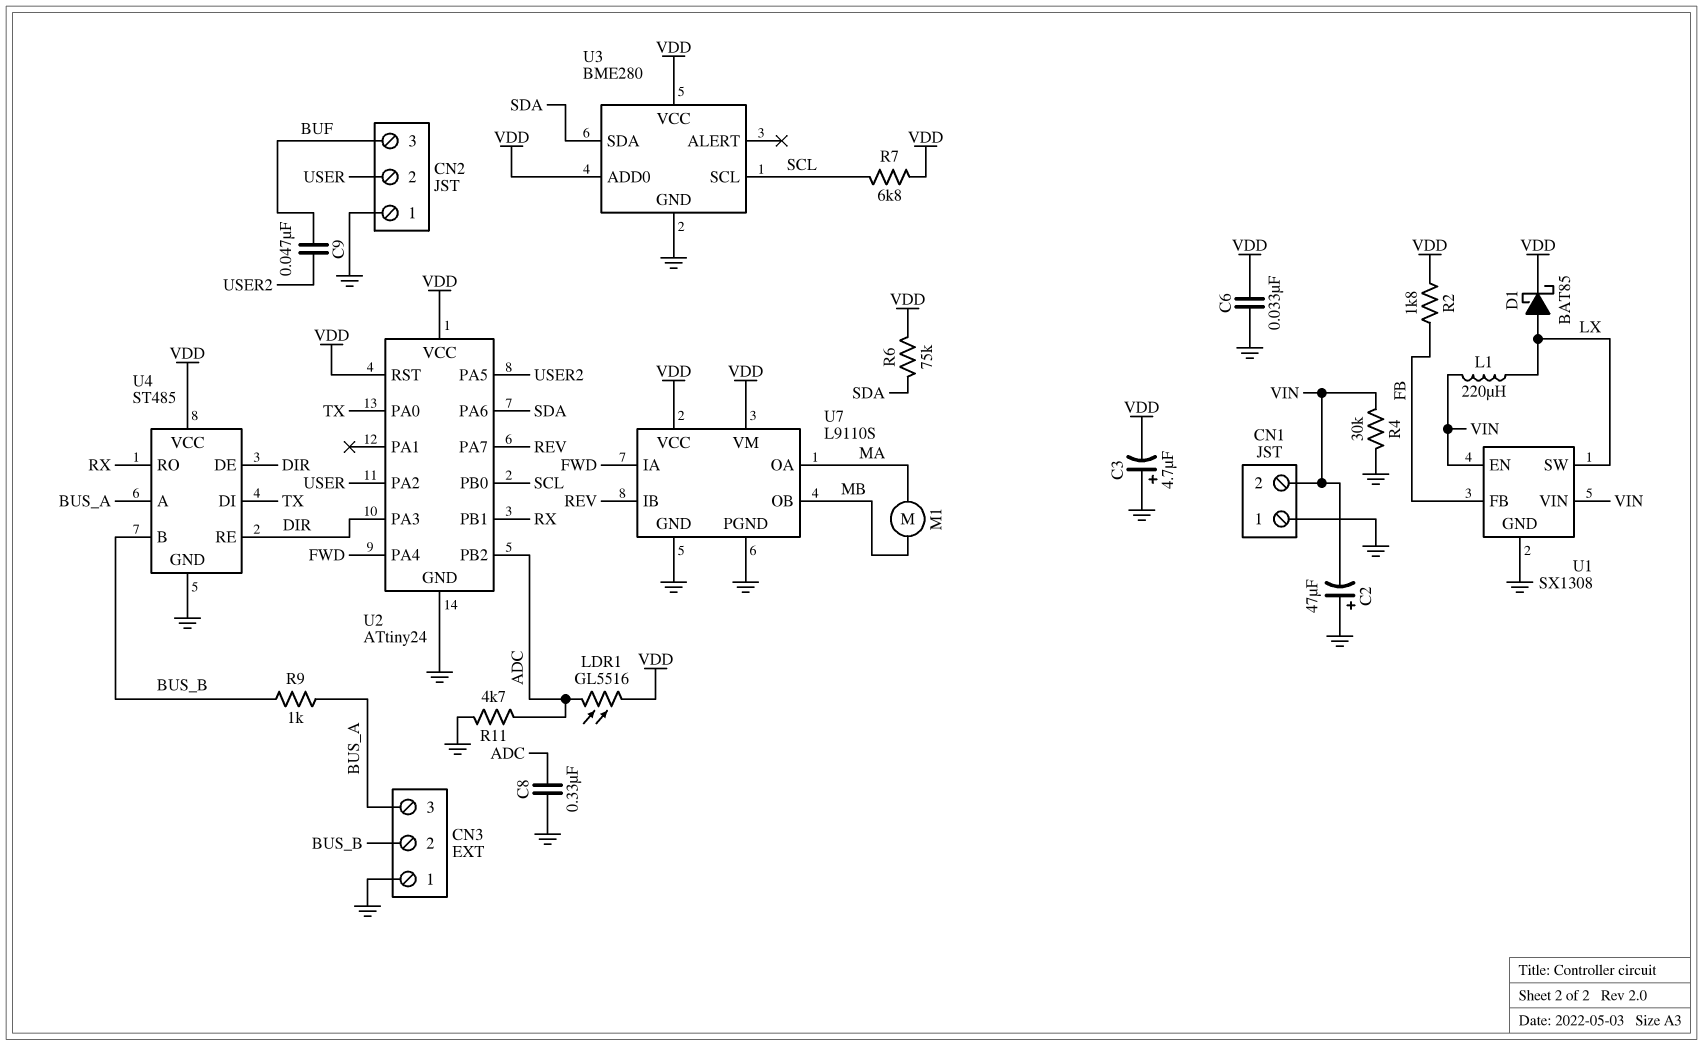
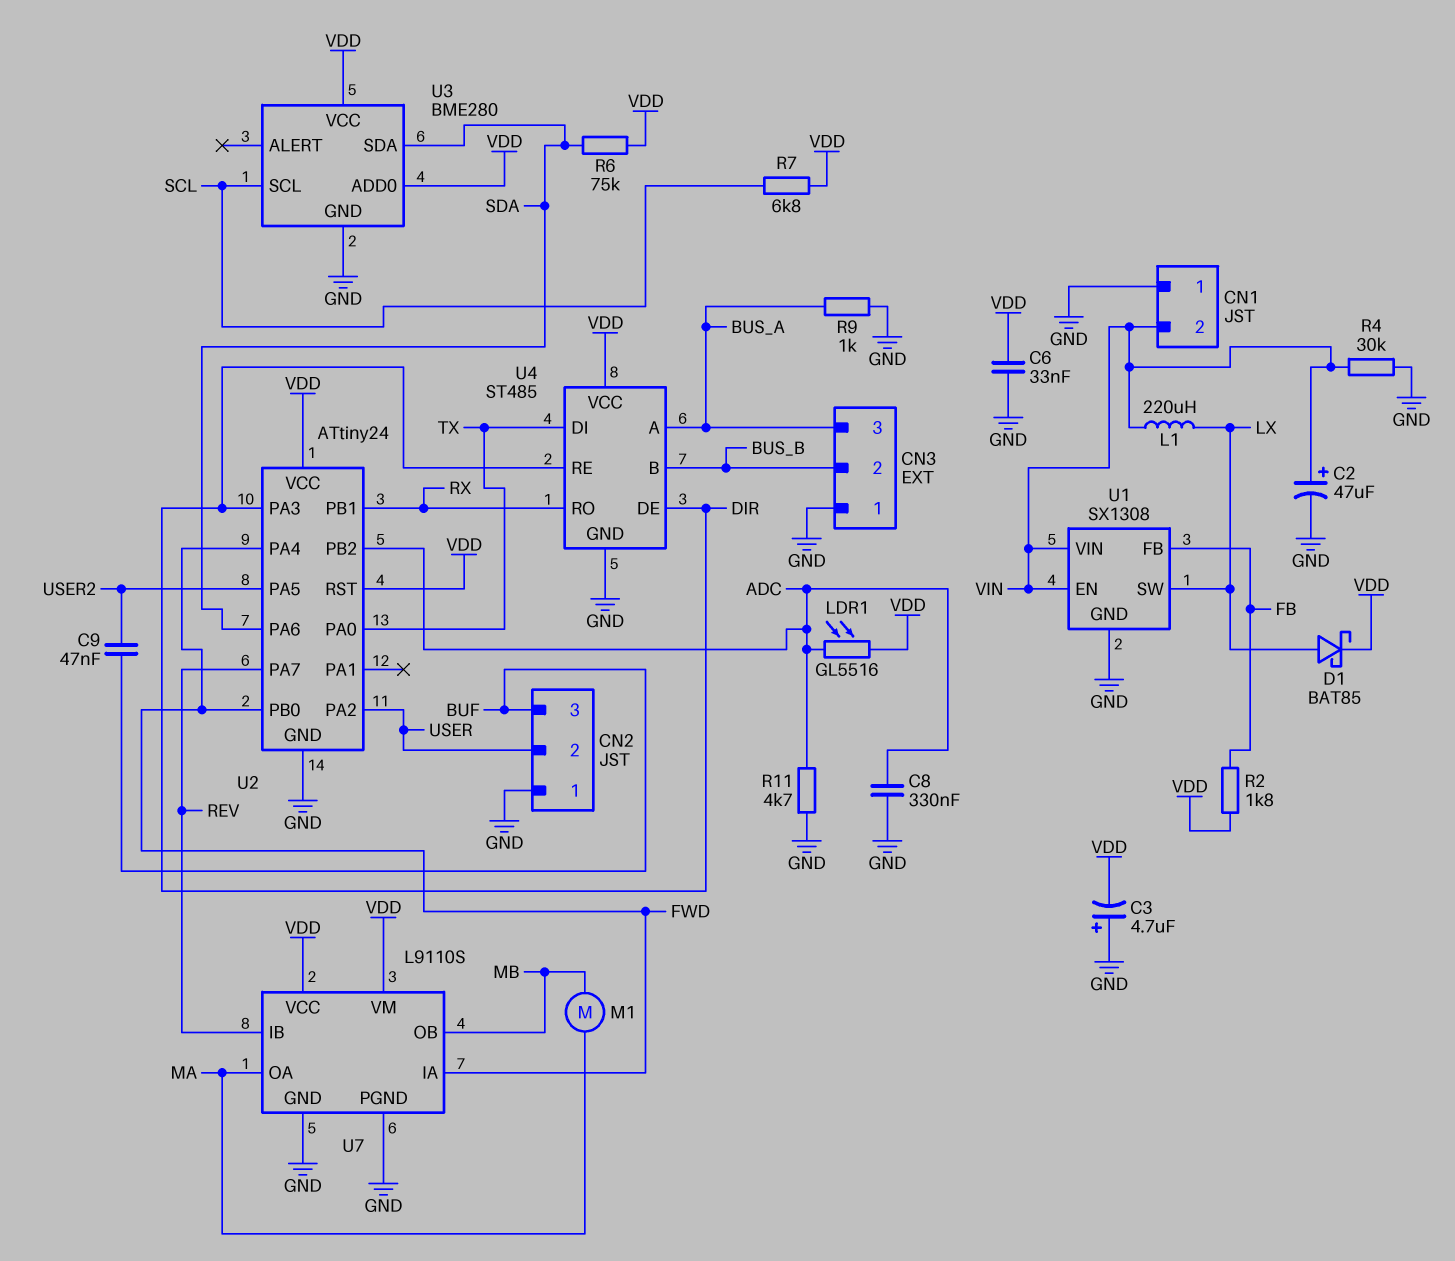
C2: 47uF (plus GND, minus VIN) -> 47uF (plus VIN, minus GND)
R9: 1k (BUS_A, BUS_B) -> 1k (BUS_A, GND)
U2 pin PB0: SCL -> FWD

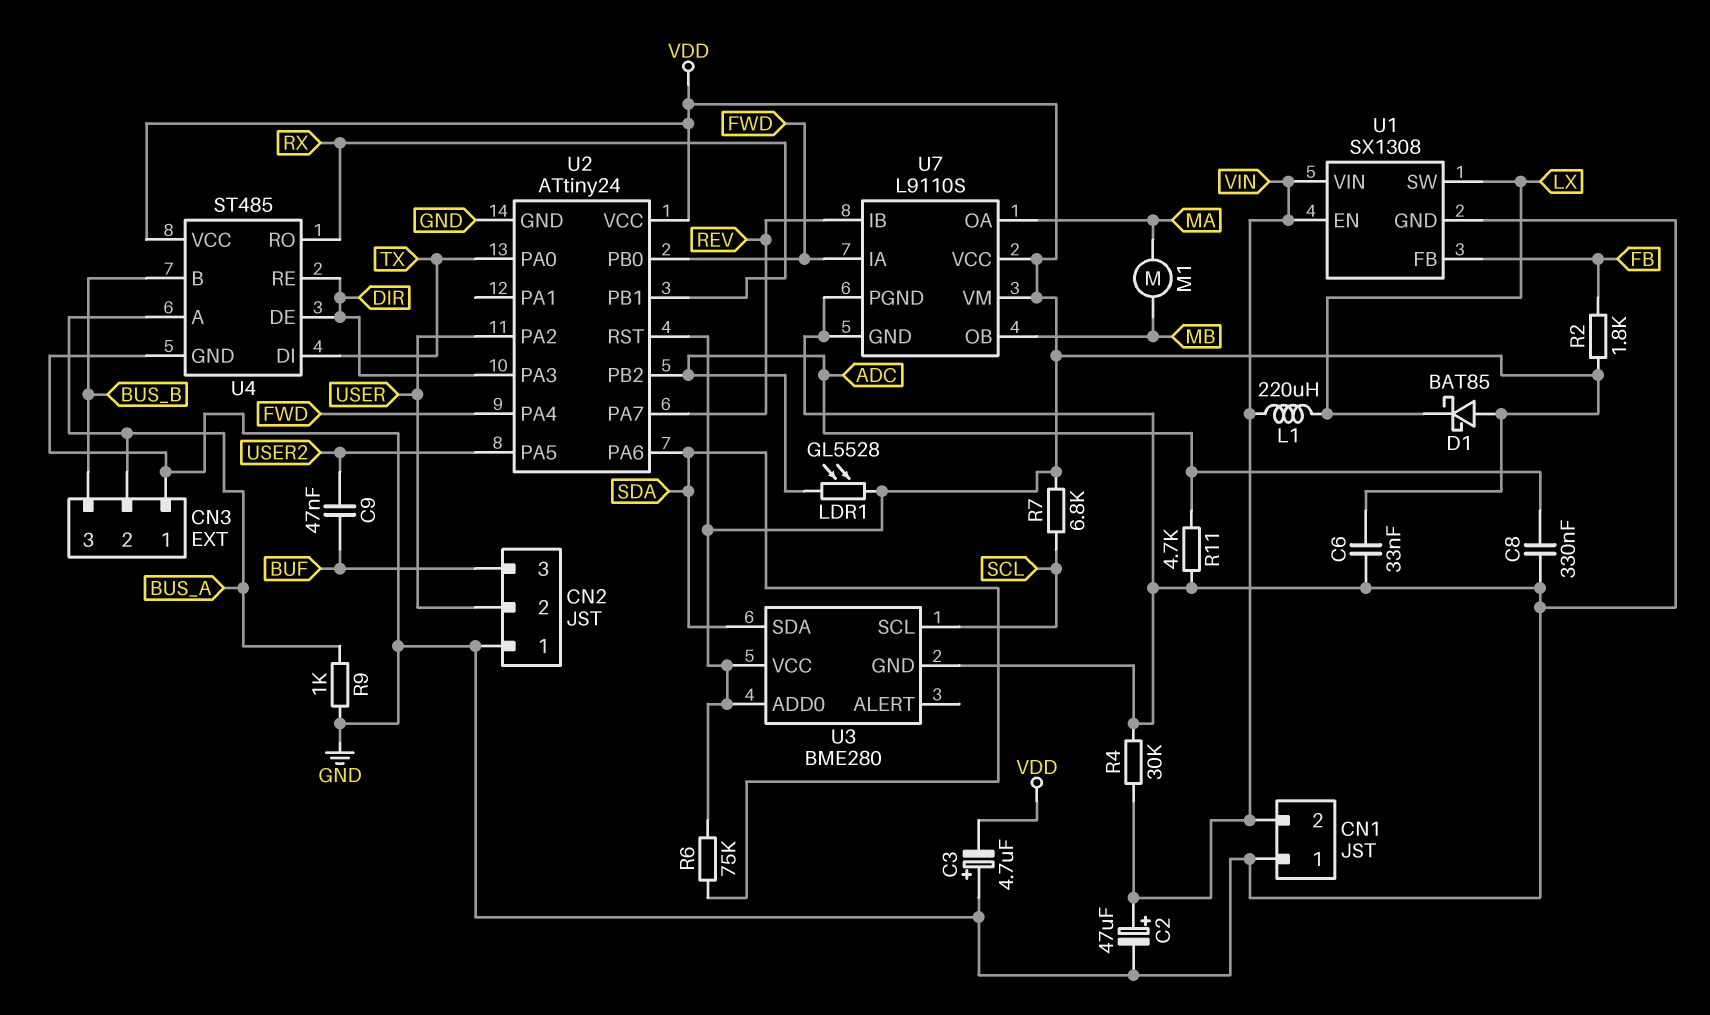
CN3 pin 2: BUS_B -> BUS_A
CN3 pin 3: BUS_A -> BUS_B
D1: schottky BAT85 (A LX, K VDD) -> schottky BAT85 (A VDD, K LX)
LDR1: GL5516 (ADC, VDD) -> GL5528 (ADC, VDD)

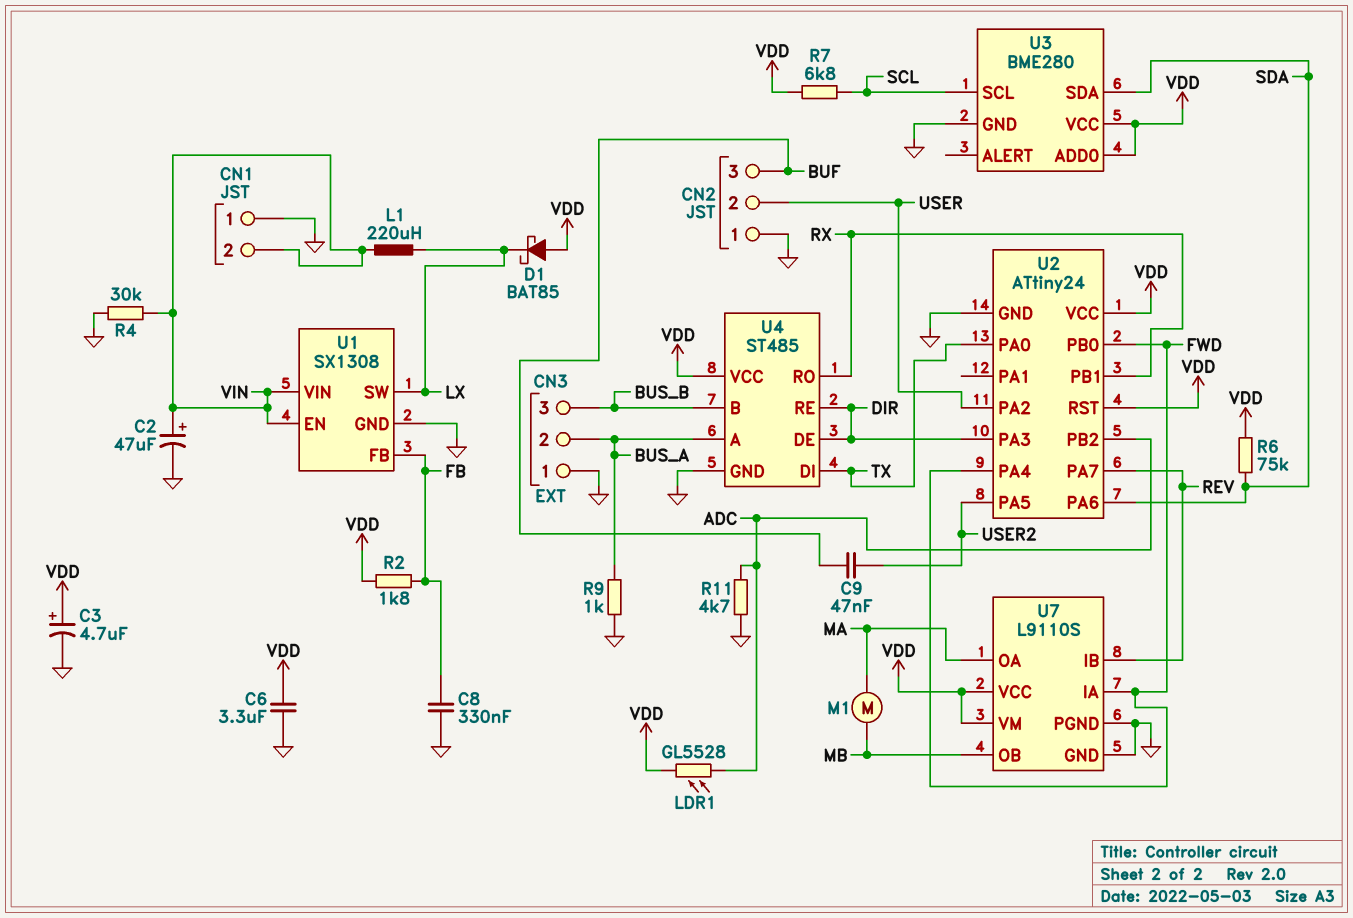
C3: 4.7uF (plus GND, minus VDD) -> 4.7uF (plus VDD, minus GND)
C6: 33nF (GND, VDD) -> 3.3uF (GND, VDD)
C8: 330nF (ADC, GND) -> 330nF (FB, GND)

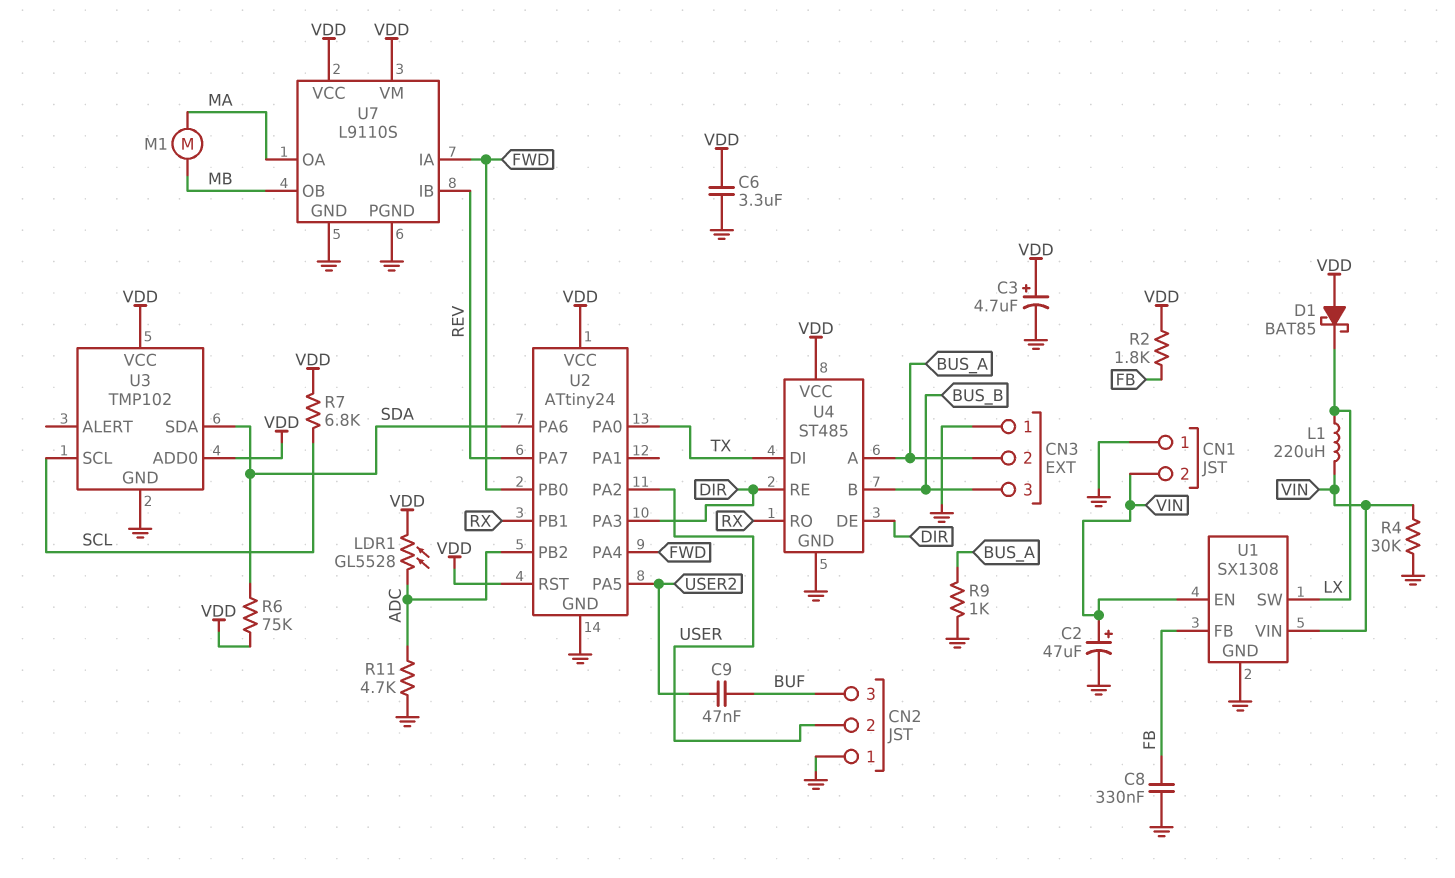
U3: BME280 -> TMP102

